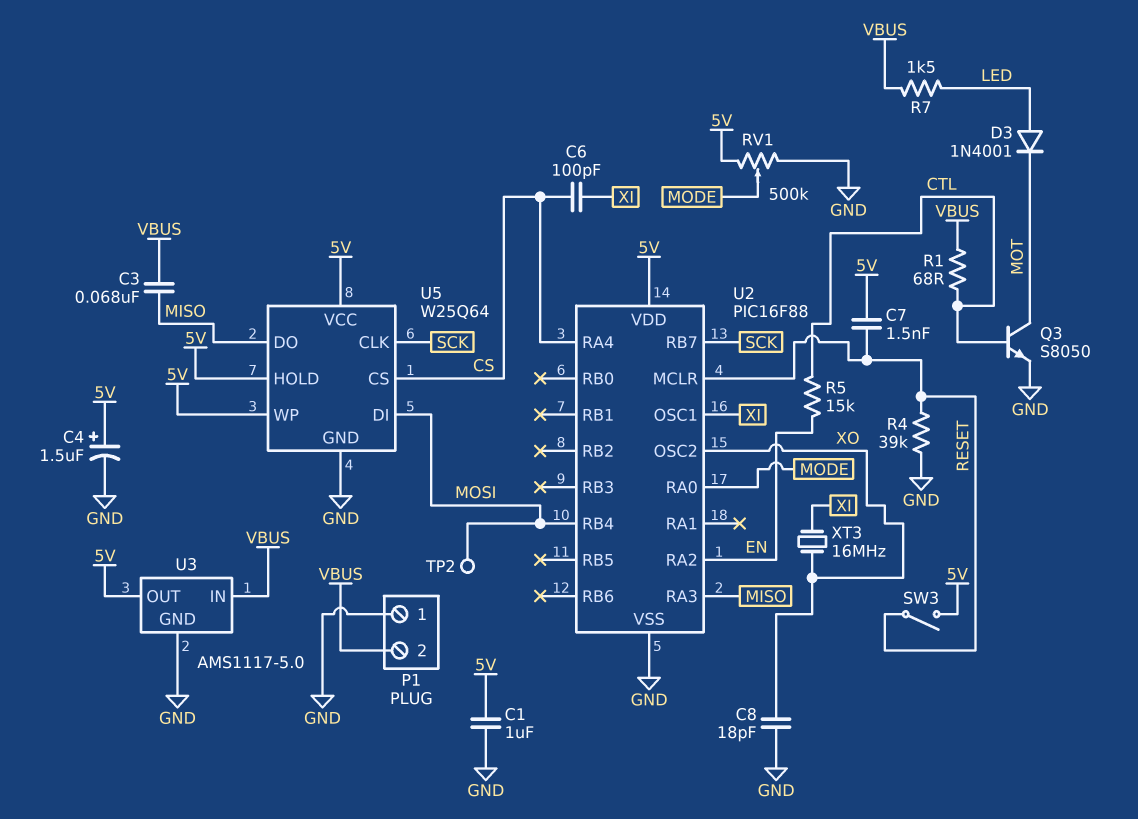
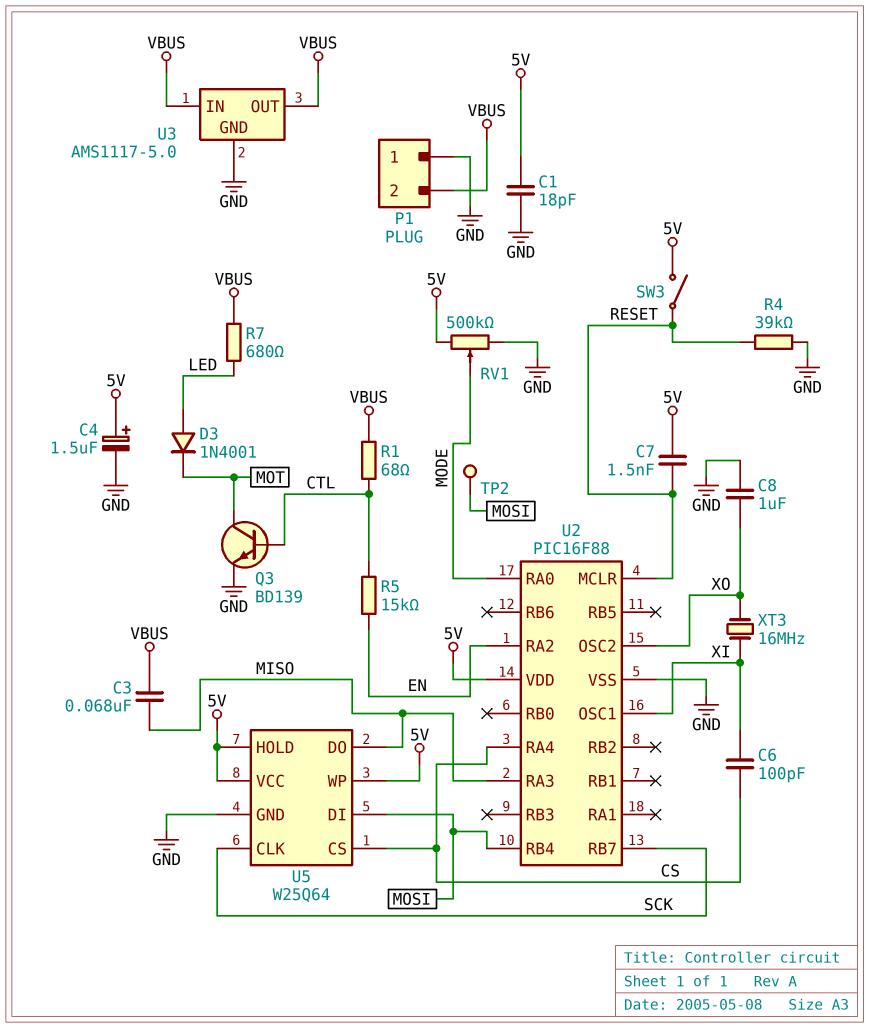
C1: 1uF (5V, GND) -> 18pF (5V, GND)
C8: 18pF (GND, XO) -> 1uF (GND, XO)
Q3: NPN S8050 (B CTL, C MOT, E GND) -> NPN BD139 (B CTL, C MOT, E GND)
R7: 1.5k (LED, VBUS) -> 680 (LED, VBUS)
U3 pin OUT: 5V -> VBUS

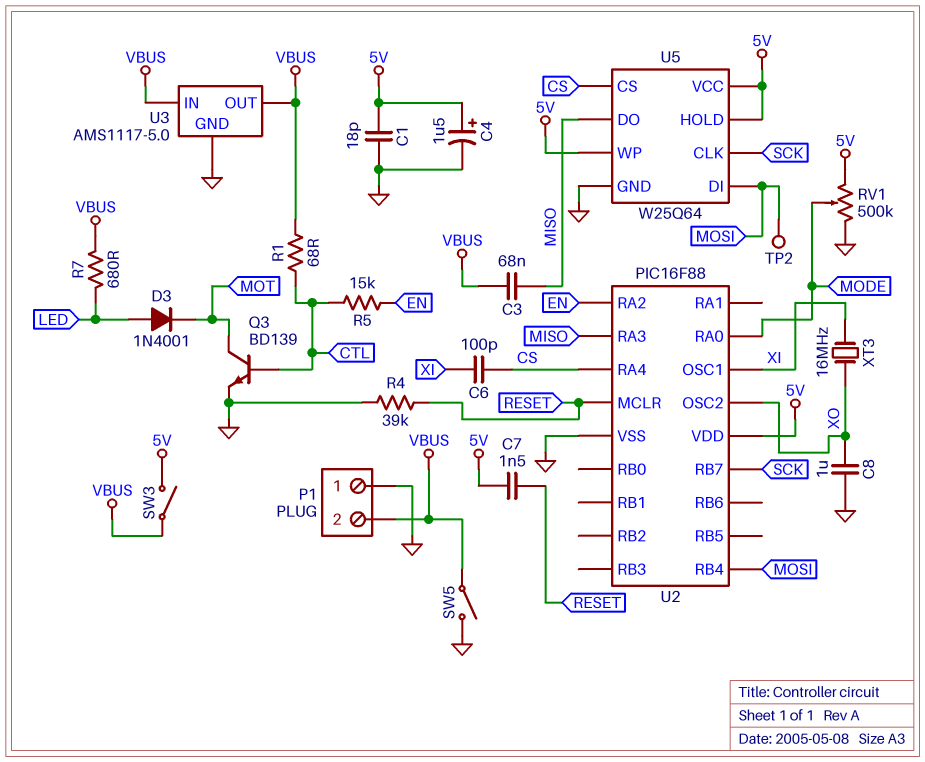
SW3: switch (5V, RESET) -> switch (5V, VBUS)
SW5: none -> switch (GND, VBUS)

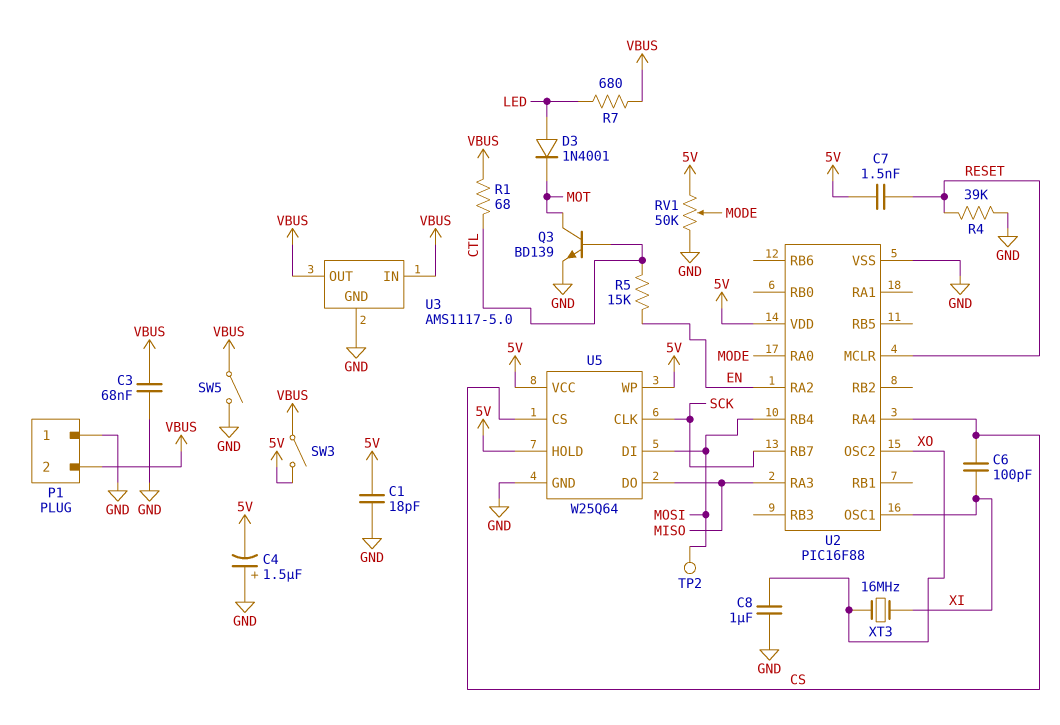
C3: 68nF (MISO, VBUS) -> 68nF (GND, VBUS)
C4: 1.5uF (plus 5V, minus GND) -> 1.5uF (plus GND, minus 5V)
RV1: 500k (5V, GND, wiper MODE) -> 50k (5V, GND, wiper MODE)

